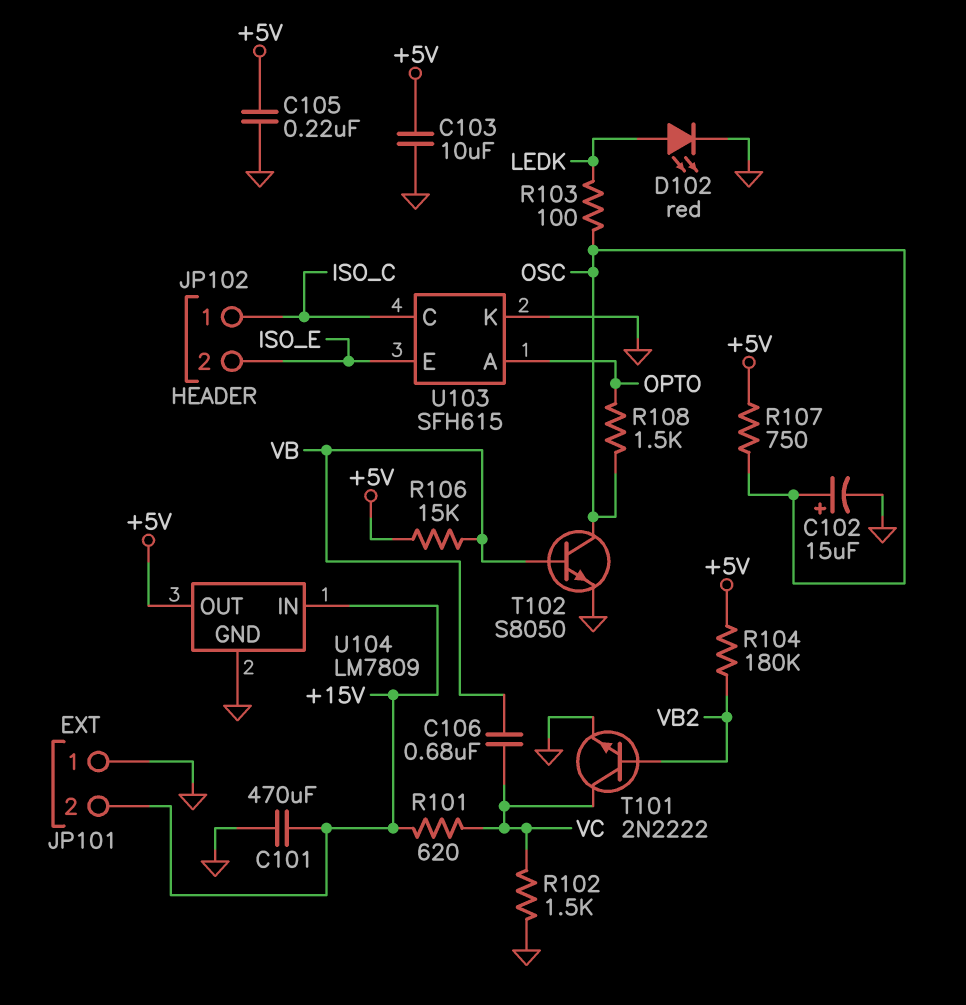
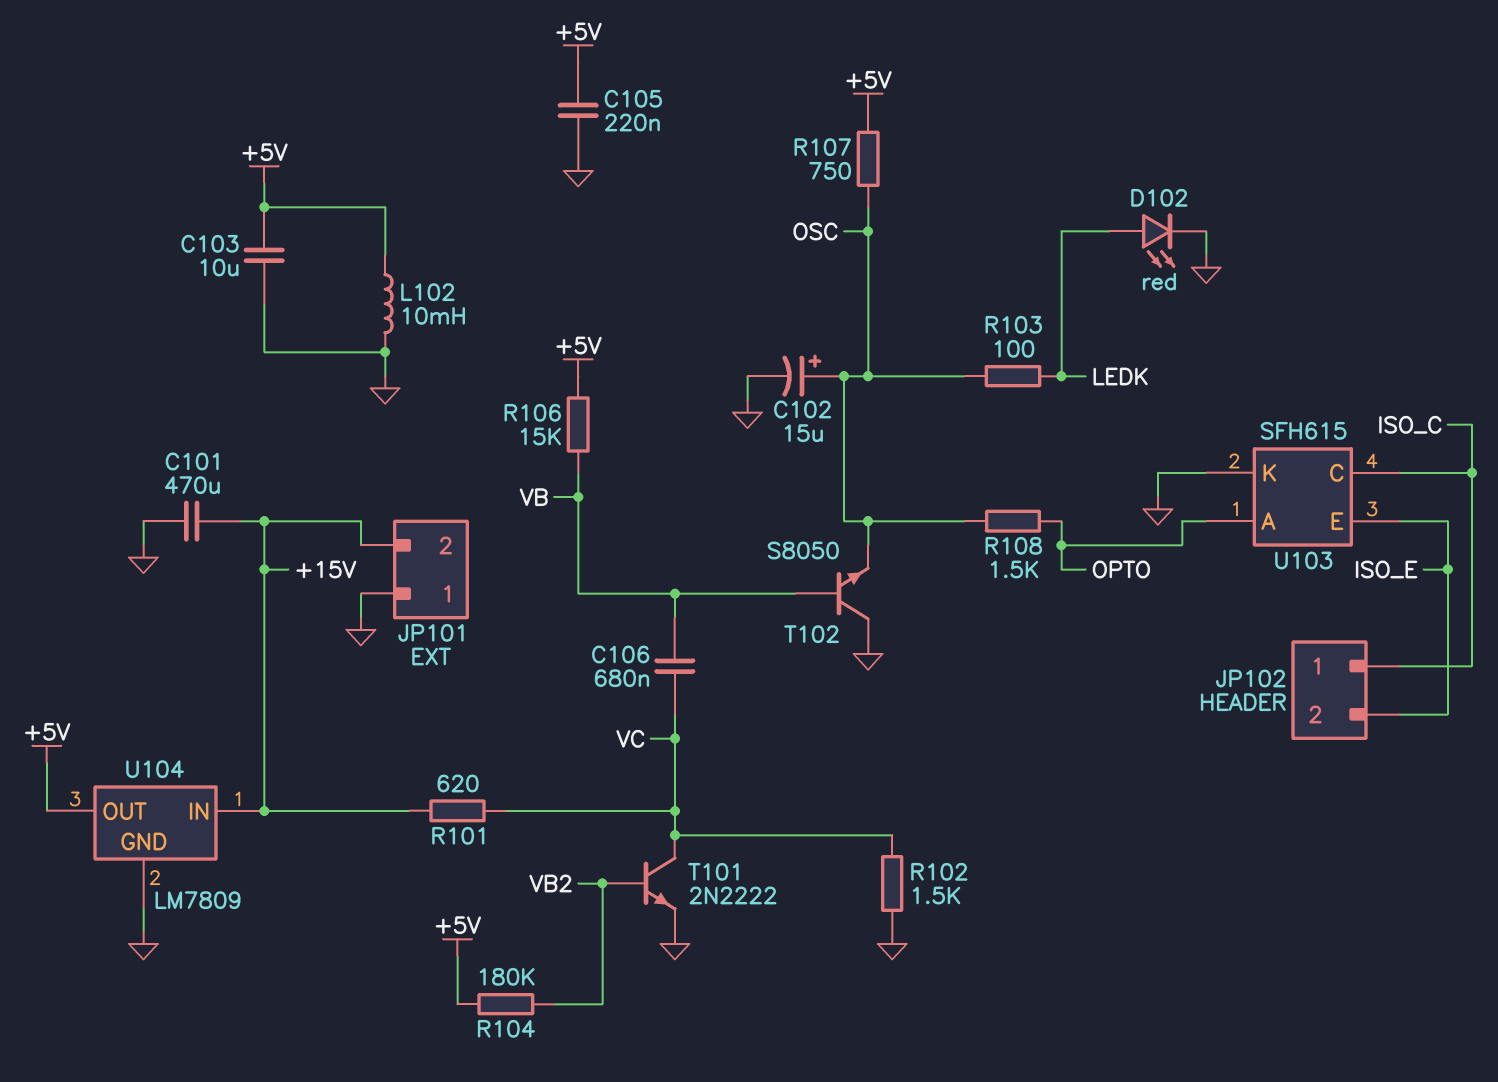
L102: none -> 10mH (+5V, GND)
T102: NPN S8050 (B VB, C OSC, E GND) -> NPN S8050 (B VB, C GND, E OSC)

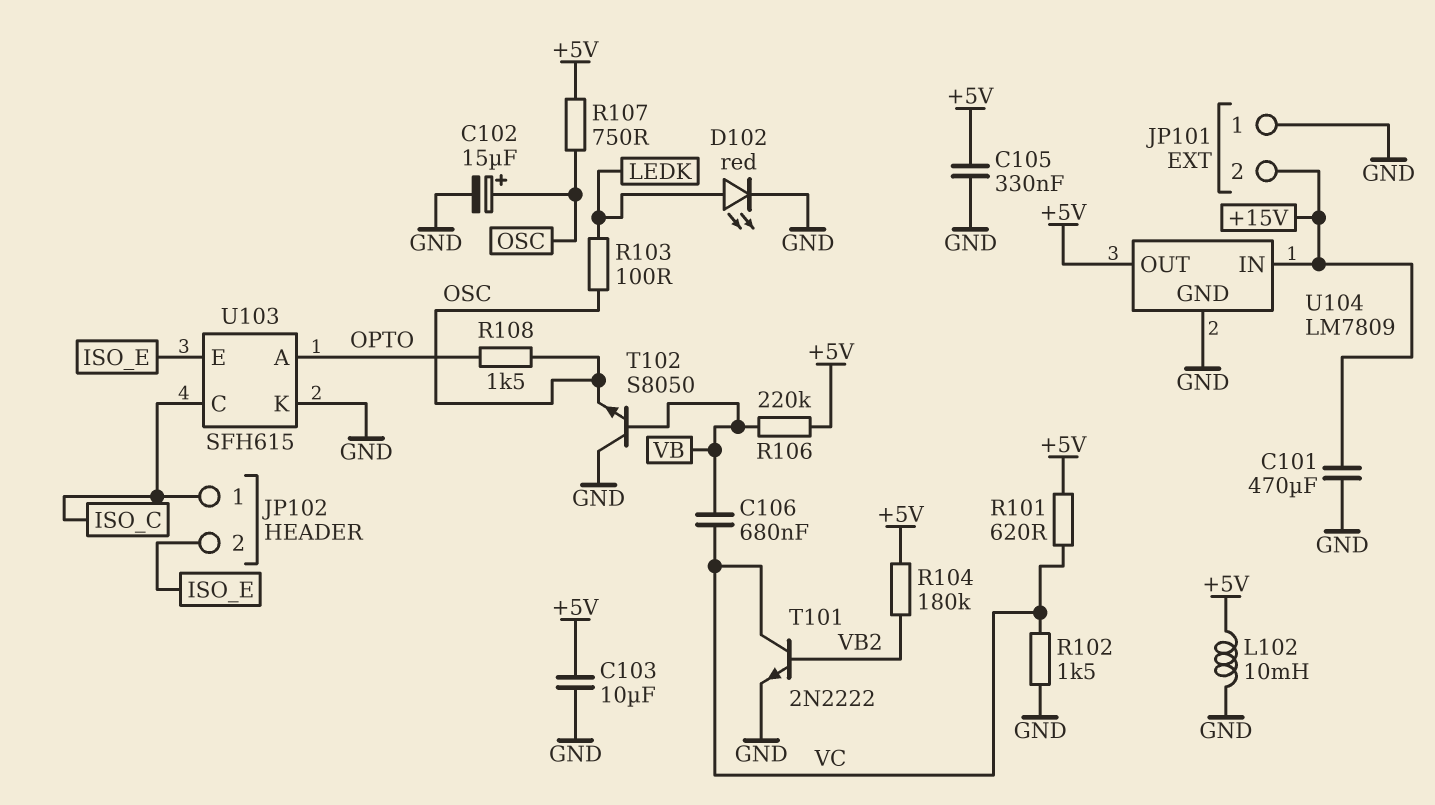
C105: 220nF (+5V, GND) -> 330nF (+5V, GND)
R101: 620 (+15V, VC) -> 620 (+5V, VC)
R106: 15k (+5V, VB) -> 220k (+5V, VB)

